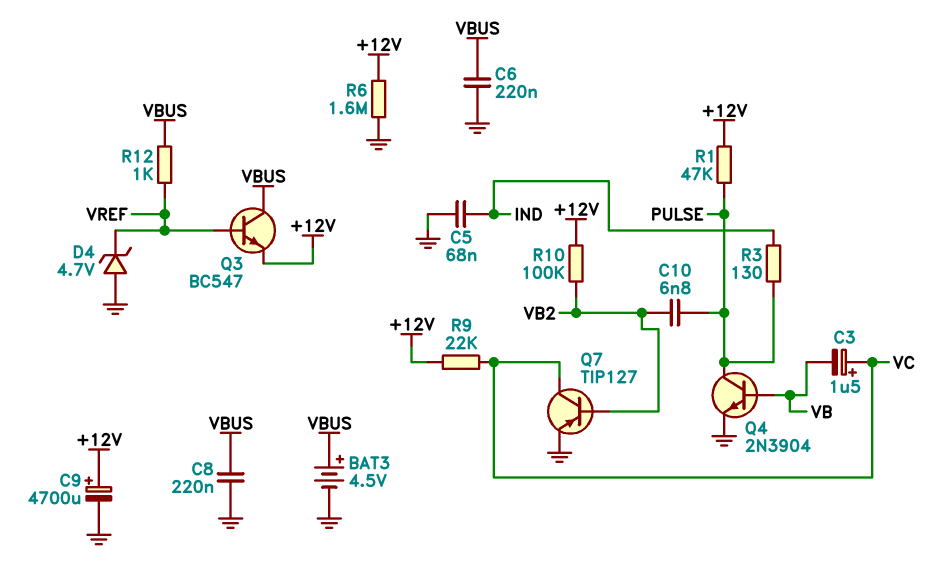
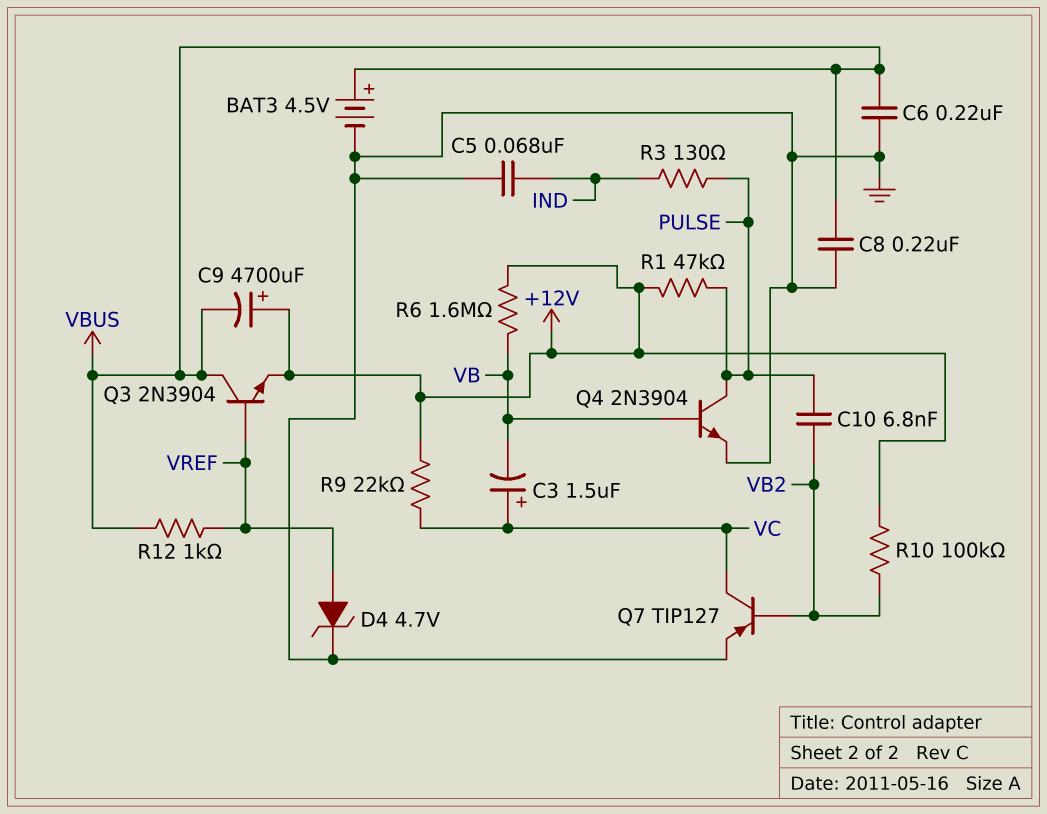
C9: 4700uF (plus +12V, minus GND) -> 4700uF (plus +12V, minus VBUS)
D4: zener 4.7V (A GND, K VREF) -> zener 4.7V (A VREF, K GND)
Q3: NPN BC547 (B VREF, C VBUS, E +12V) -> NPN 2N3904 (B VREF, C VBUS, E +12V)
R6: 1.6M (+12V, GND) -> 1.6M (+12V, VB)

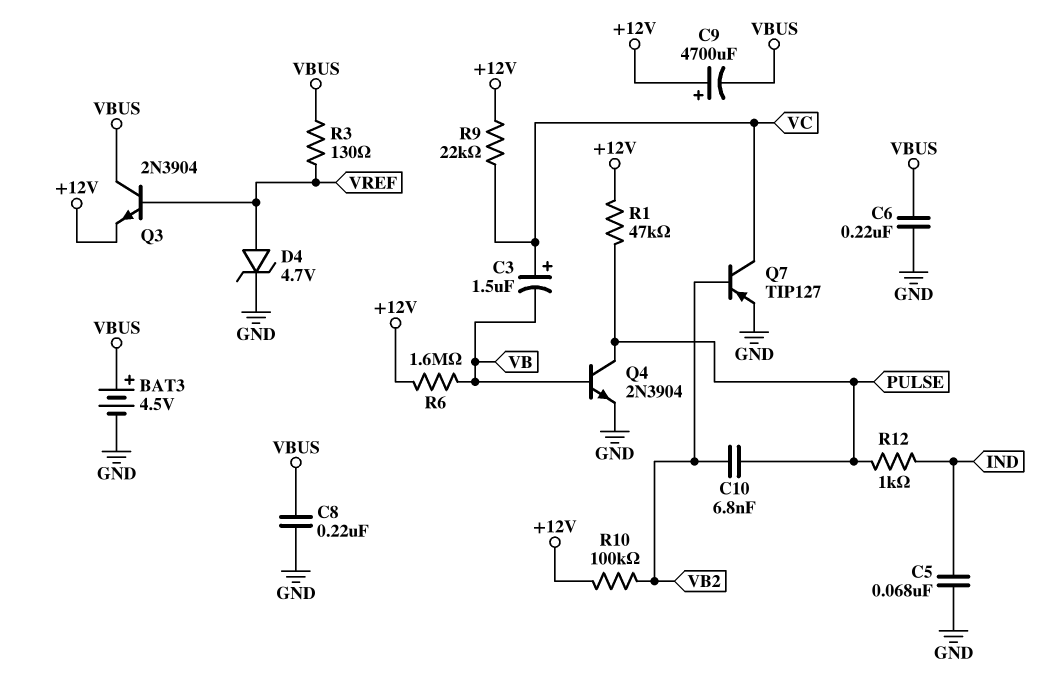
R3: 130 (IND, PULSE) -> 130 (VBUS, VREF)
R12: 1k (VBUS, VREF) -> 1k (IND, PULSE)

